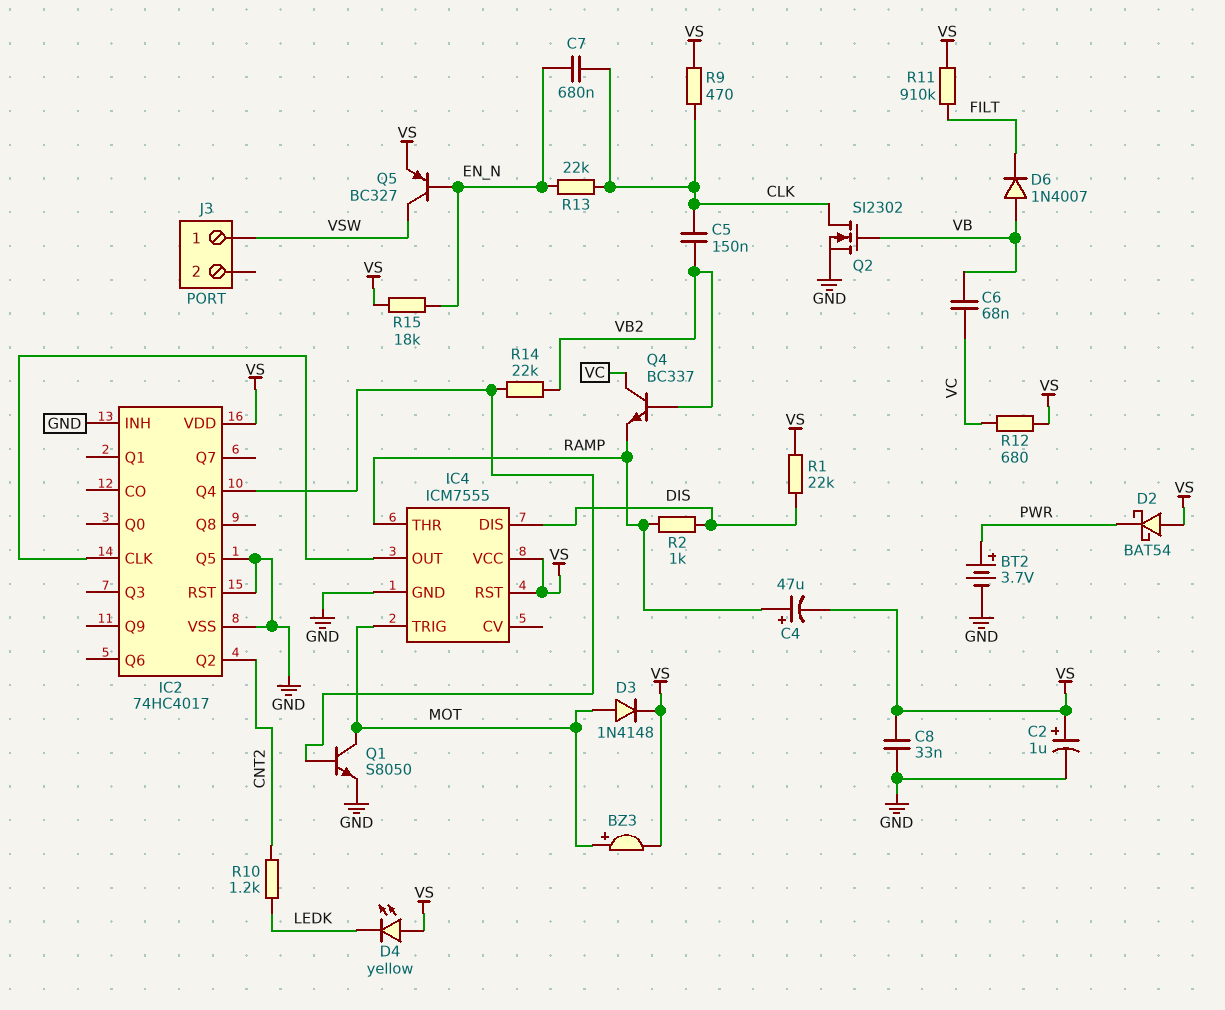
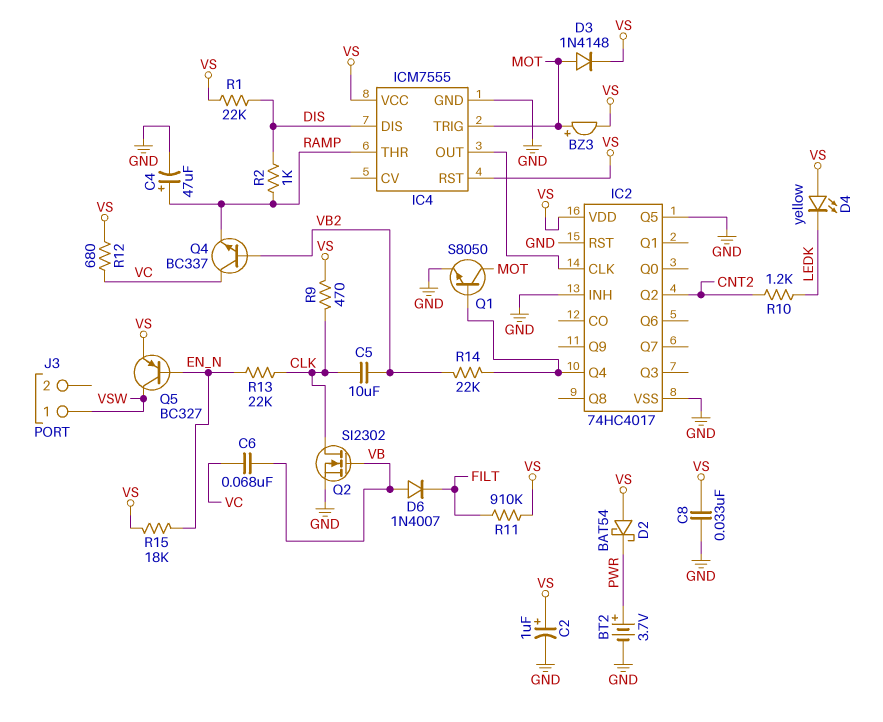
C4: 47uF (plus RAMP, minus VS) -> 47uF (plus RAMP, minus GND)
C5: 150nF (CLK, VB2) -> 10uF (CLK, VB2)
C7: 680nF (CLK, EN_N) -> none

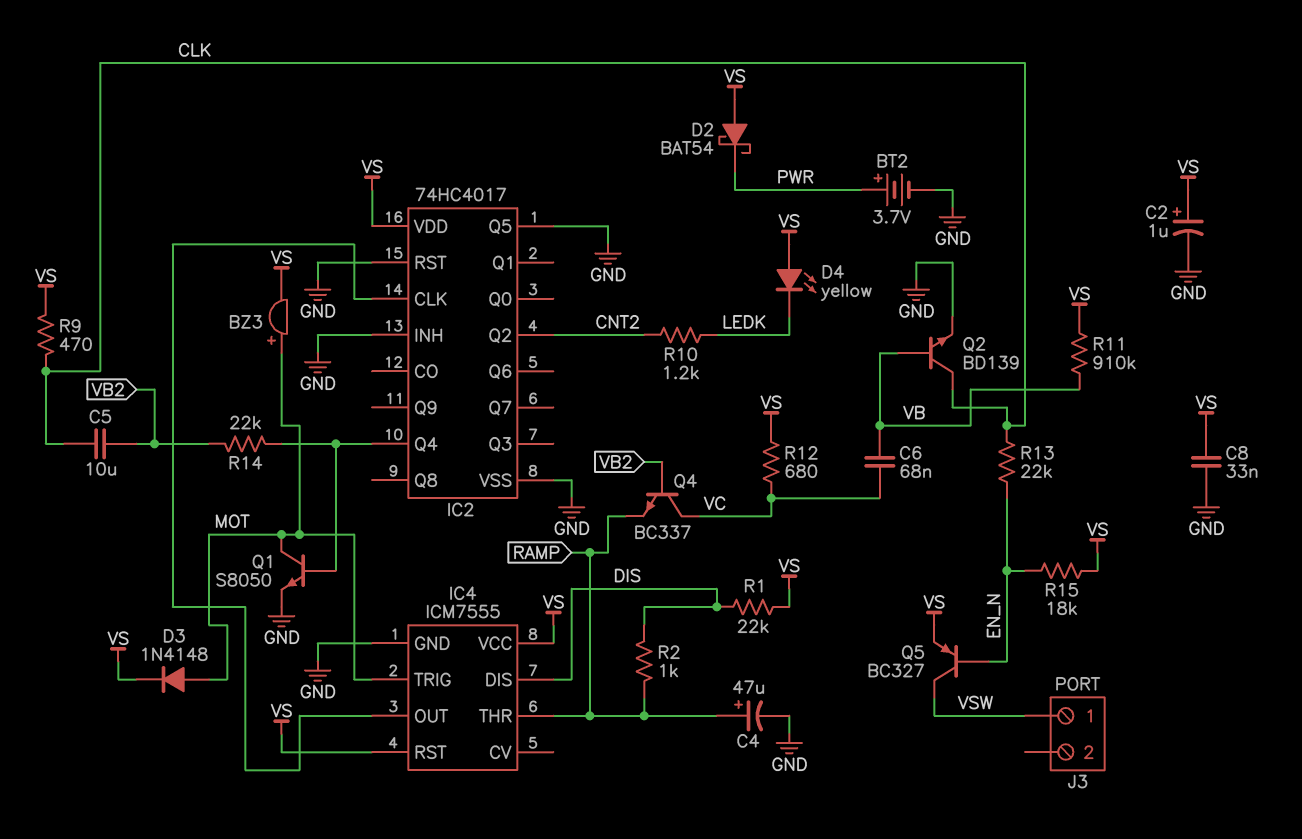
D6: diode 1N4007 (A VB, K FILT) -> none
Q2: NMOS SI2302 (G VB, D CLK, S GND) -> NPN BD139 (B VB, C CLK, E GND)
R11: 910k (FILT, VS) -> 910k (VB, VS)

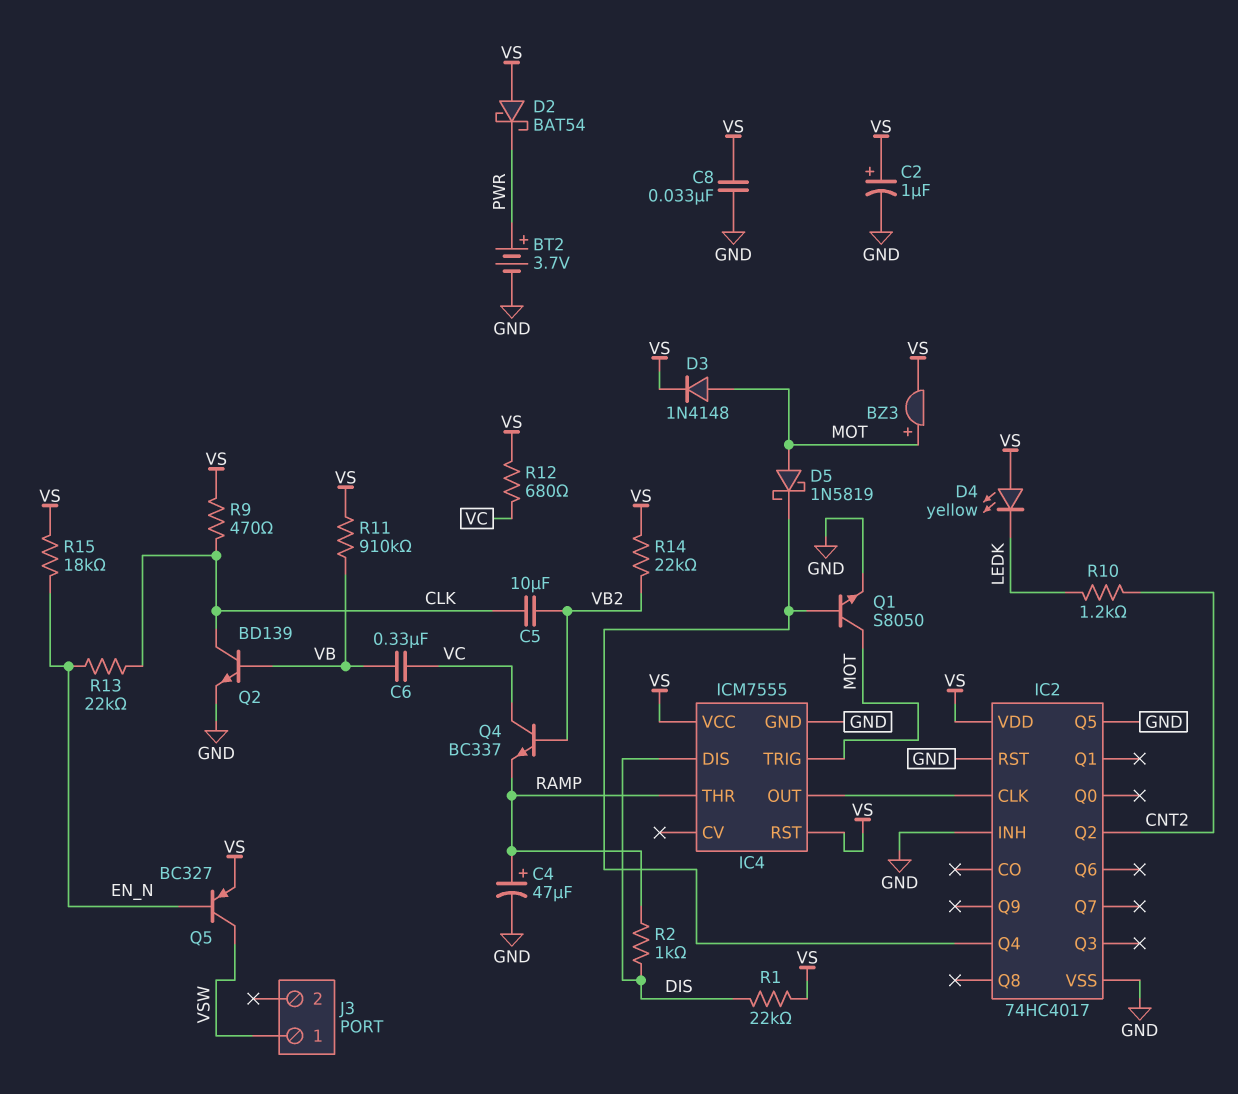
C6: 68nF (VB, VC) -> 330nF (VB, VC)
D5: none -> schottky 1N5819 (A MOT, K IC2/Q4)
R14: 22k (IC2/Q4, VB2) -> 22k (VB2, VS)

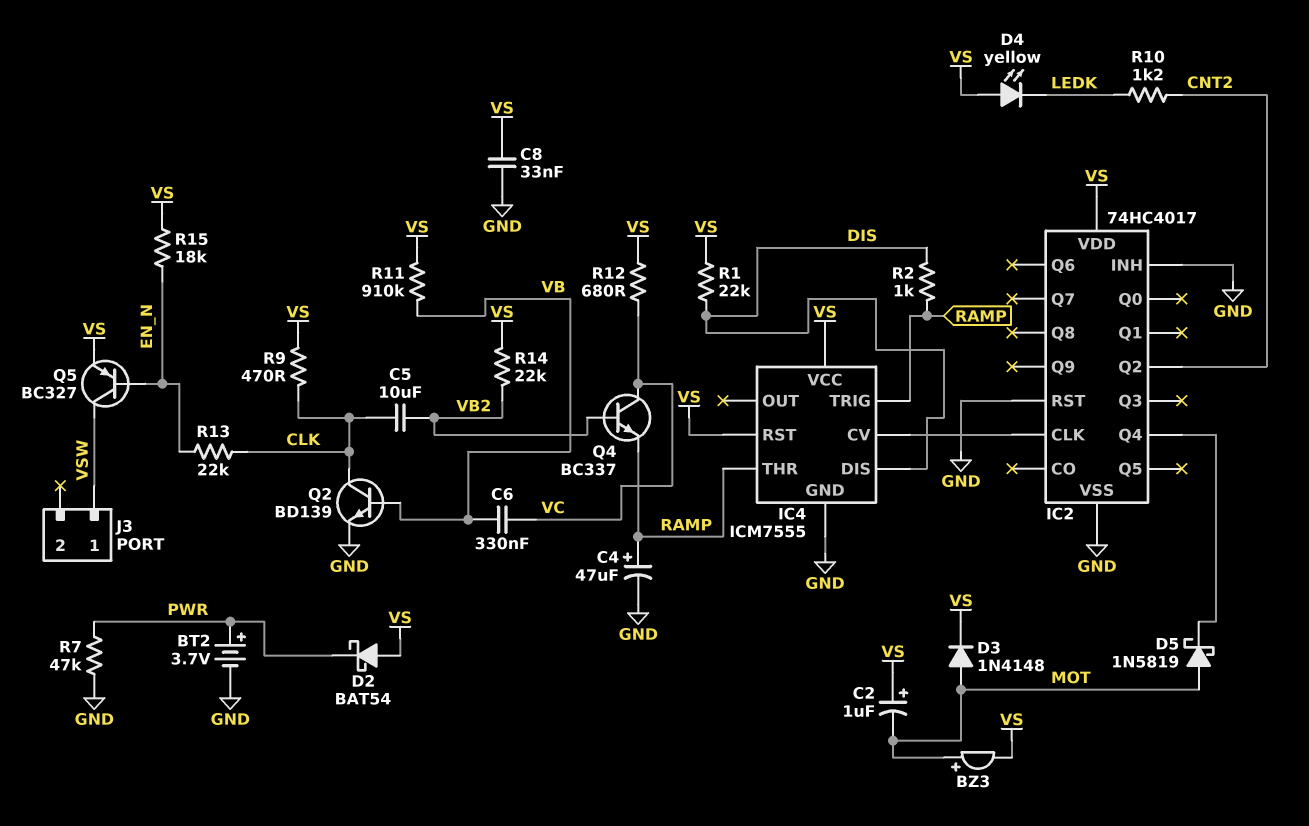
C2: 1uF (plus VS, minus GND) -> 1uF (plus VS, minus MOT)
IC2 pin Q5: GND -> none
IC4 pin CV: none -> IC2/CLK
IC4 pin OUT: IC2/CLK -> none
IC4 pin TRIG: MOT -> RAMP
Q1: NPN S8050 (B IC2/Q4, C MOT, E GND) -> none
R7: none -> 47k (GND, PWR)

